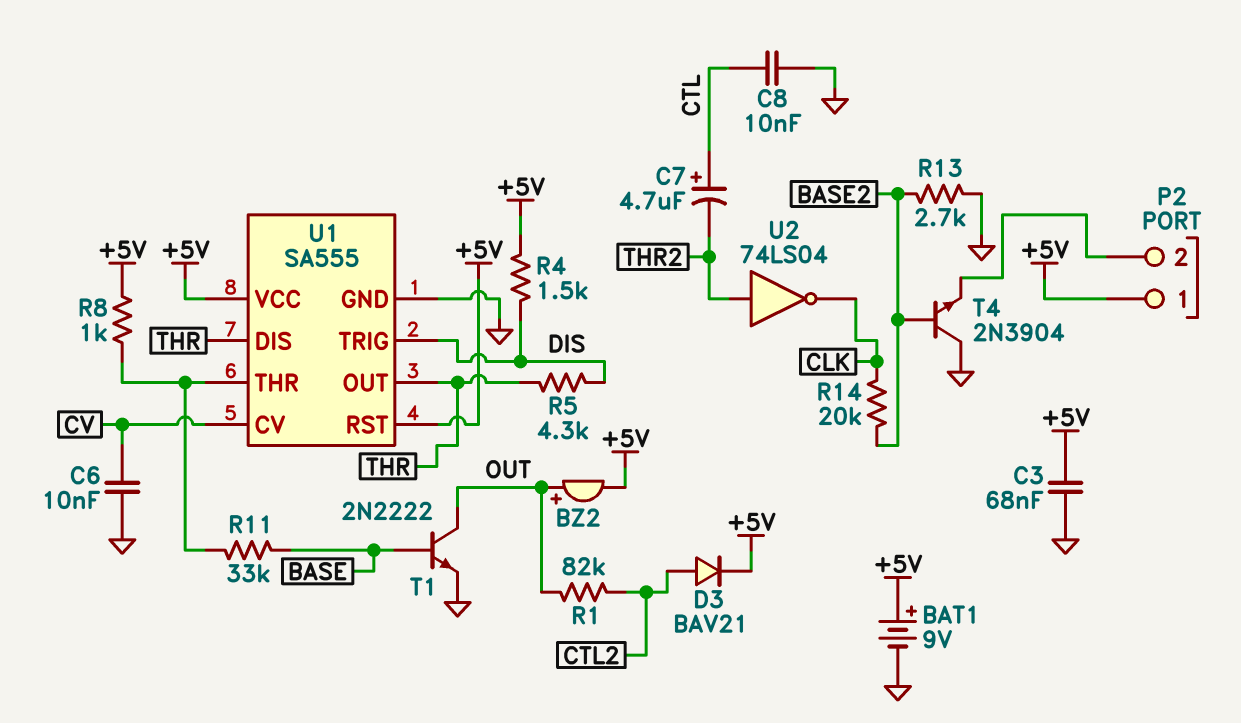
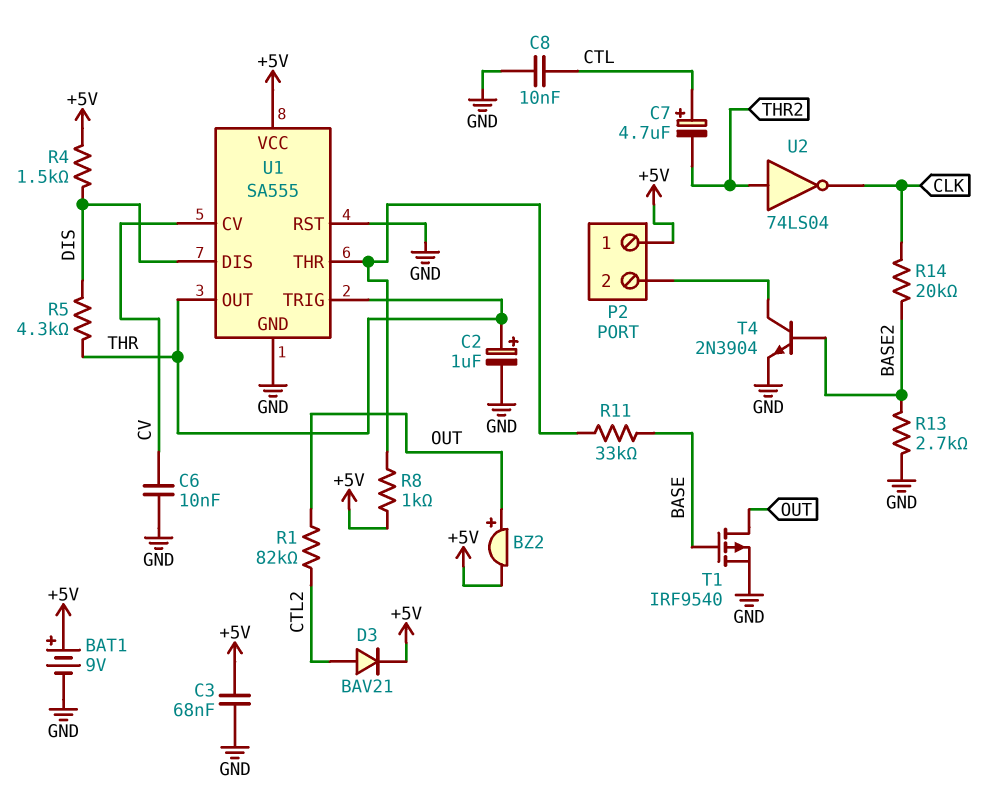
C2: none -> 1uF (plus THR, minus GND)
T1: NPN 2N2222 (B BASE, C OUT, E GND) -> PMOS IRF9540 (G BASE, D OUT, S GND)
T4: NPN 2N3904 (B BASE2, C GND, E P2/2) -> NPN 2N3904 (B BASE2, C P2/2, E GND)
U1 pin DIS: THR -> DIS
U1 pin RST: +5V -> GND
U1 pin TRIG: DIS -> THR

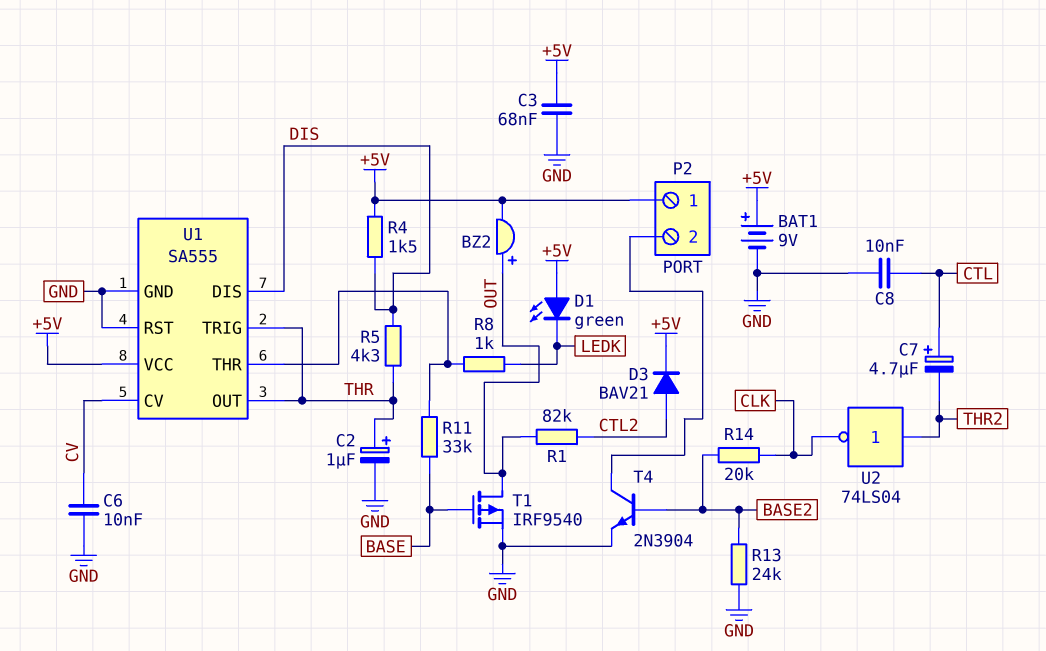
D1: none -> LED green (A +5V, K LEDK)
R8: 1k (+5V, U1/THR) -> 1k (LEDK, U1/THR)
R13: 2.7k (BASE2, GND) -> 24k (BASE2, GND)

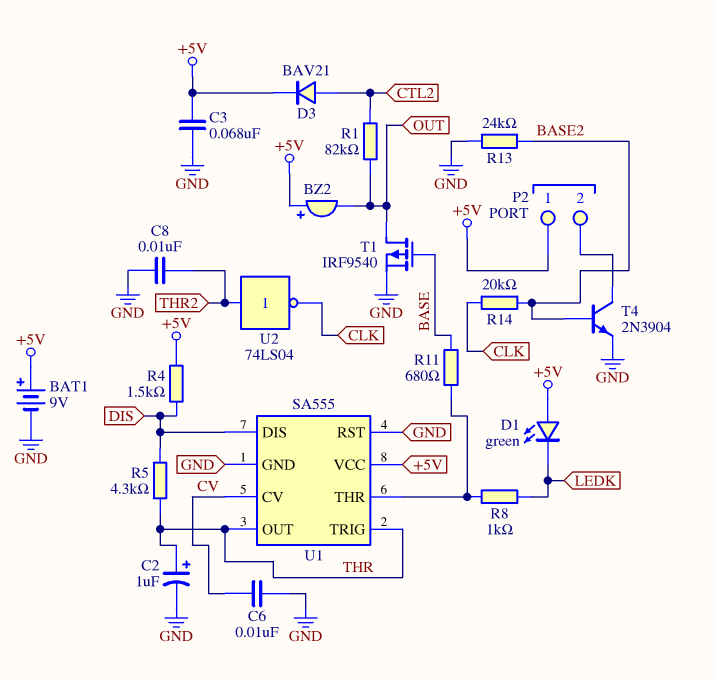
BZ2: buzzer (plus OUT, minus +5V) -> buzzer (plus +5V, minus OUT)
C7: 4.7uF (plus CTL, minus THR2) -> none
C8: 10nF (CTL, GND) -> 10nF (GND, THR2)
R11: 33k (BASE, U1/THR) -> 680 (BASE, U1/THR)

